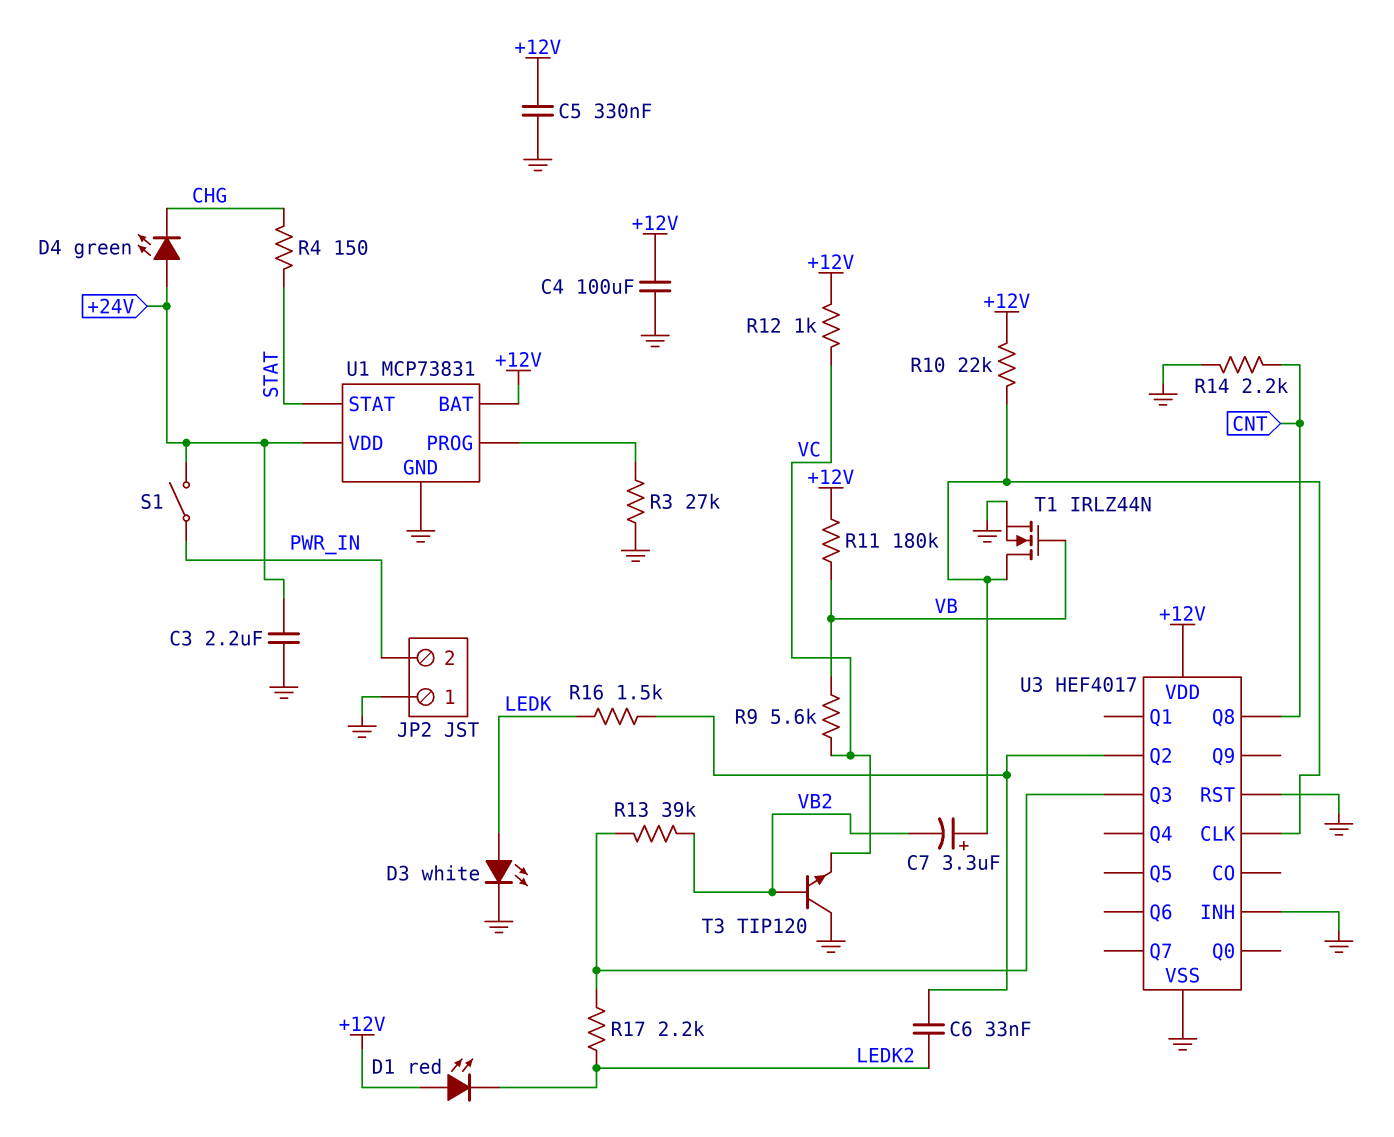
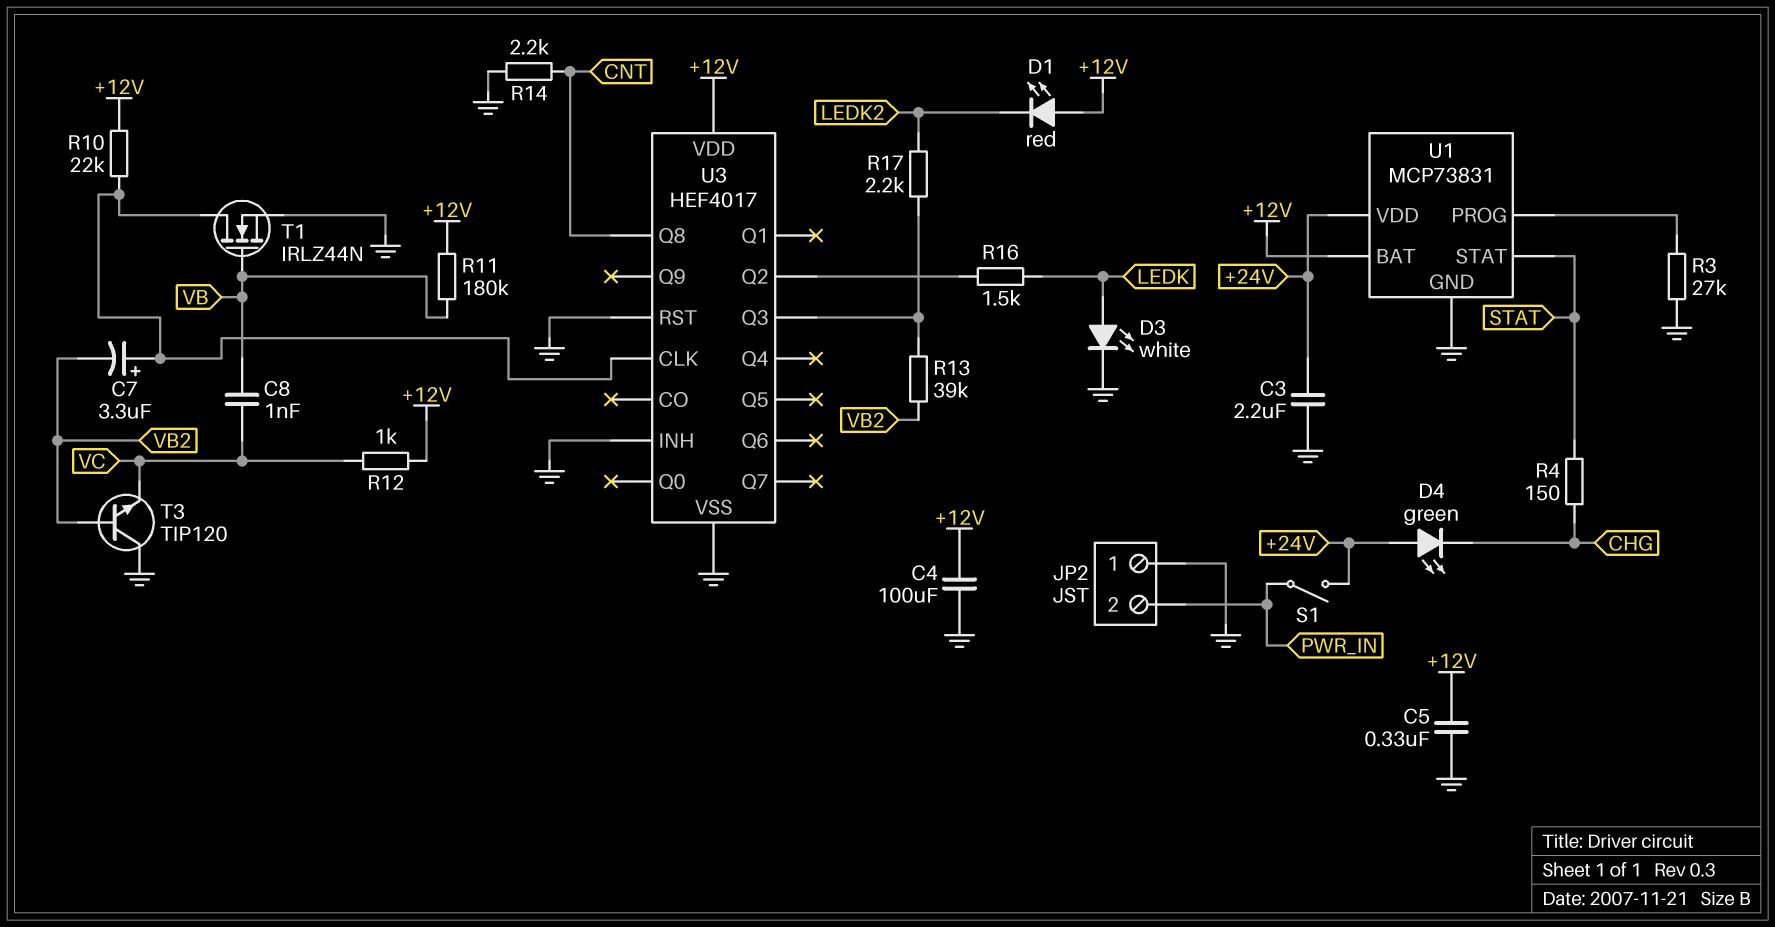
C6: 33nF (LEDK2, U3/Q2) -> none
C8: none -> 1nF (VB, VC)
R9: 5.6k (VB, VC) -> none

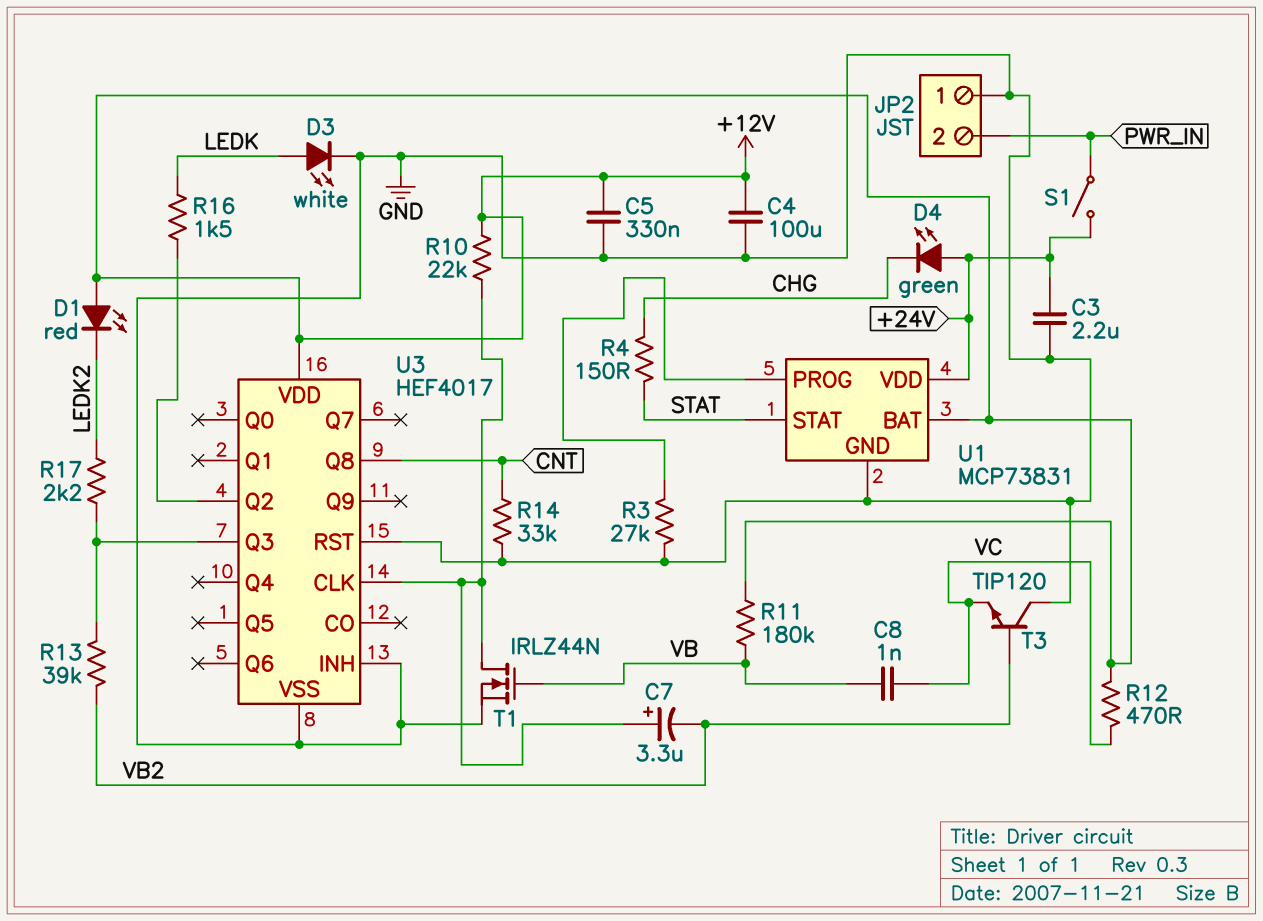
R12: 1k (+12V, VC) -> 470 (+12V, VC)
R14: 2.2k (CNT, GND) -> 33k (CNT, GND)

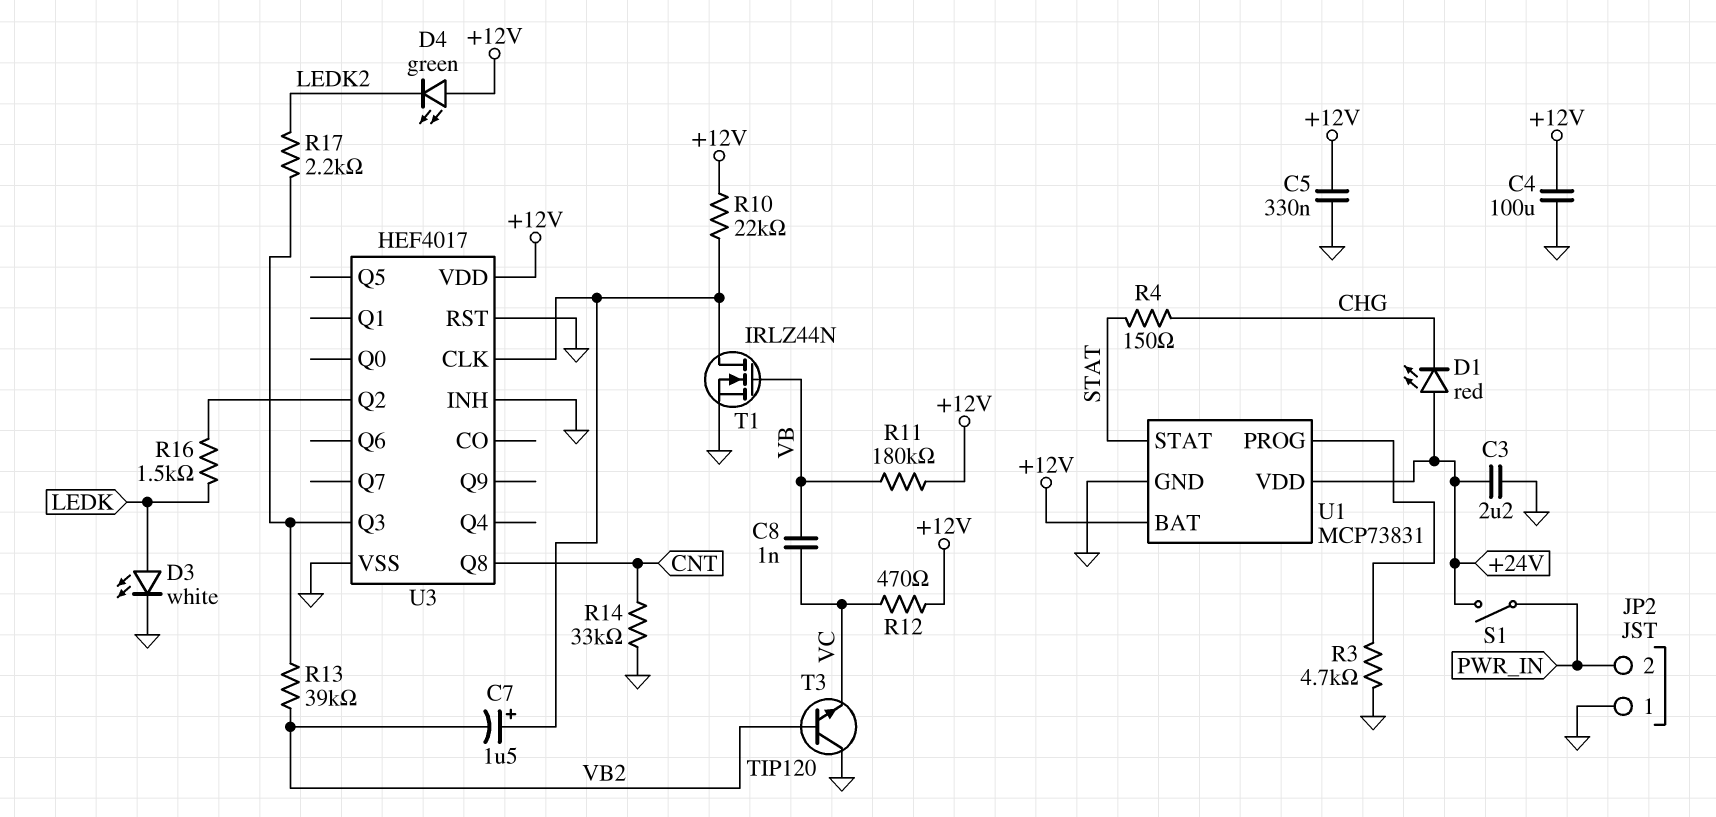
C7: 3.3uF (plus U3/CLK, minus VB2) -> 1.5uF (plus U3/CLK, minus VB2)
D1: LED red (A +12V, K LEDK2) -> LED red (A +24V, K CHG)
D4: LED green (A +24V, K CHG) -> LED green (A +12V, K LEDK2)
R3: 27k (GND, U1/PROG) -> 4.7k (GND, U1/PROG)

